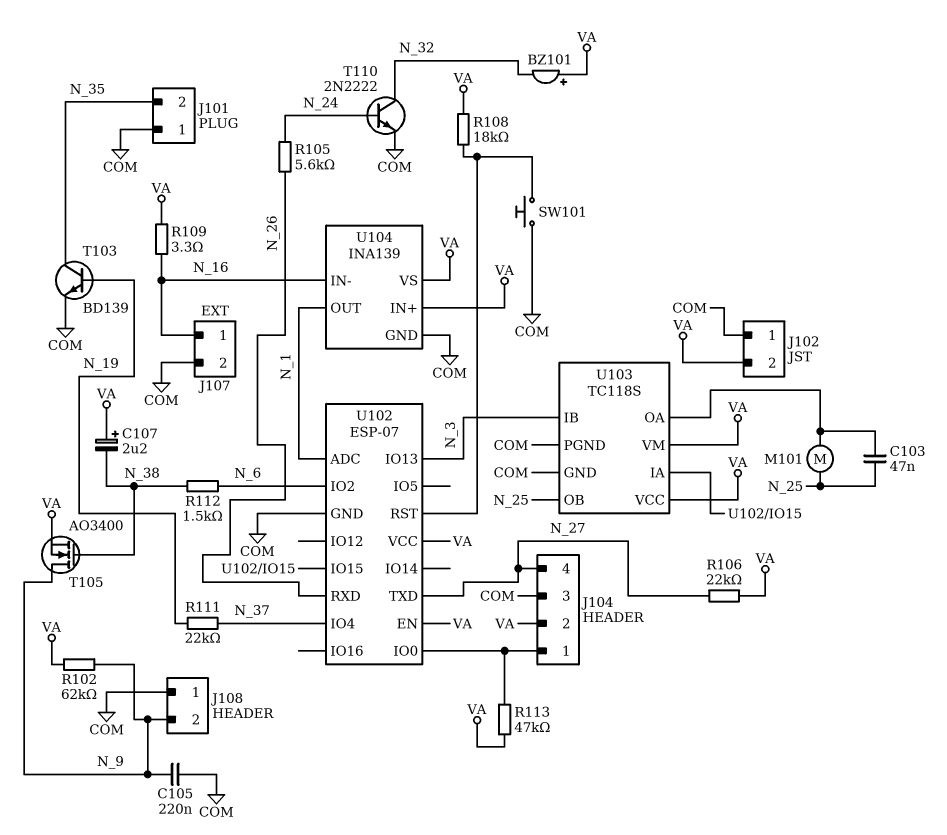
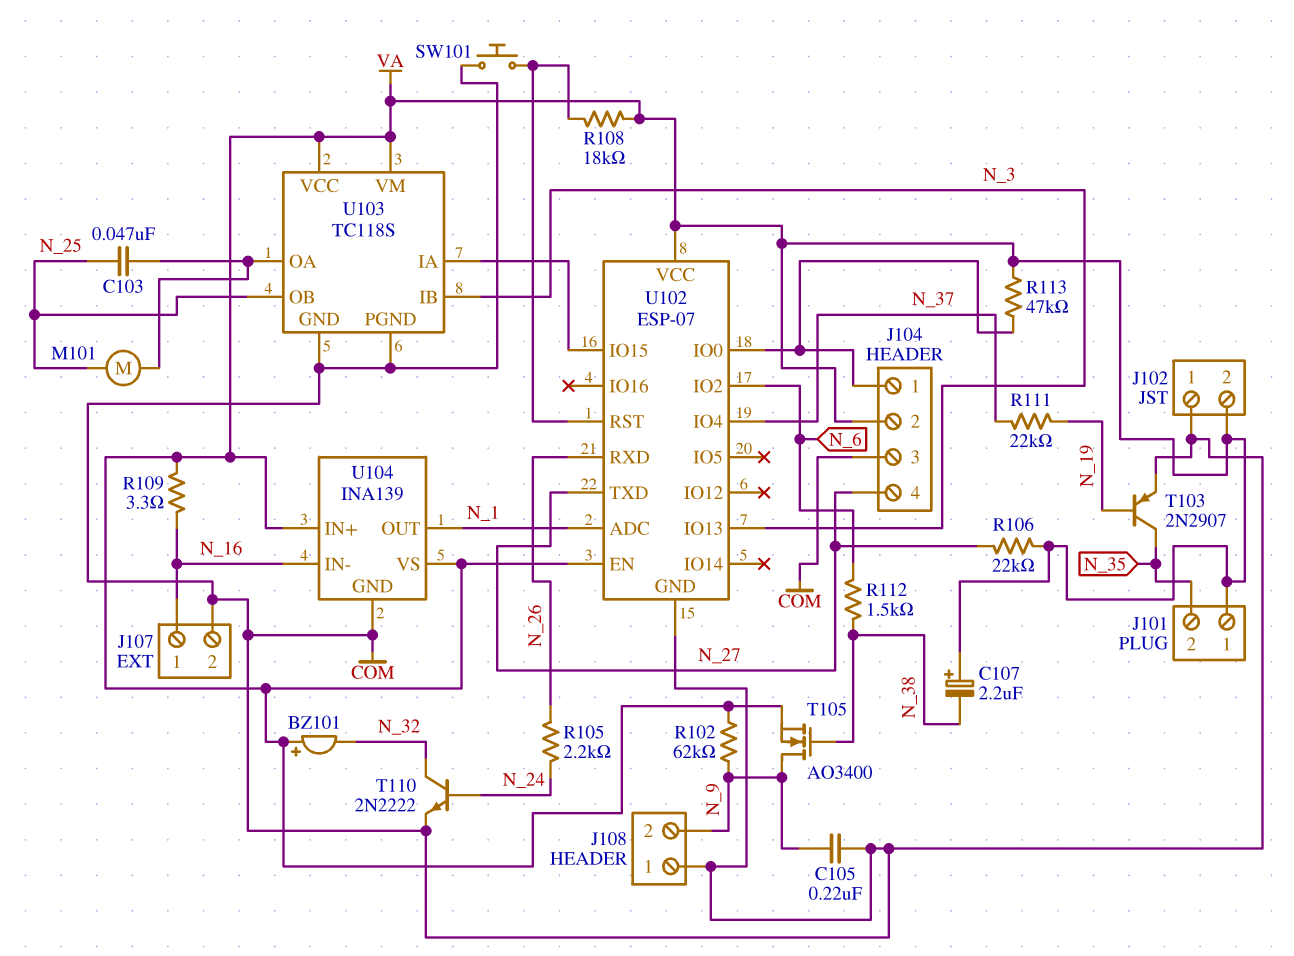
J101 pin 1: COM -> VA
R105: 5.6k (N_24, N_26) -> 2.2k (N_24, N_26)
T103: NPN BD139 (B N_19, C N_35, E COM) -> PNP 2N2907 (B N_19, C N_35, E COM)

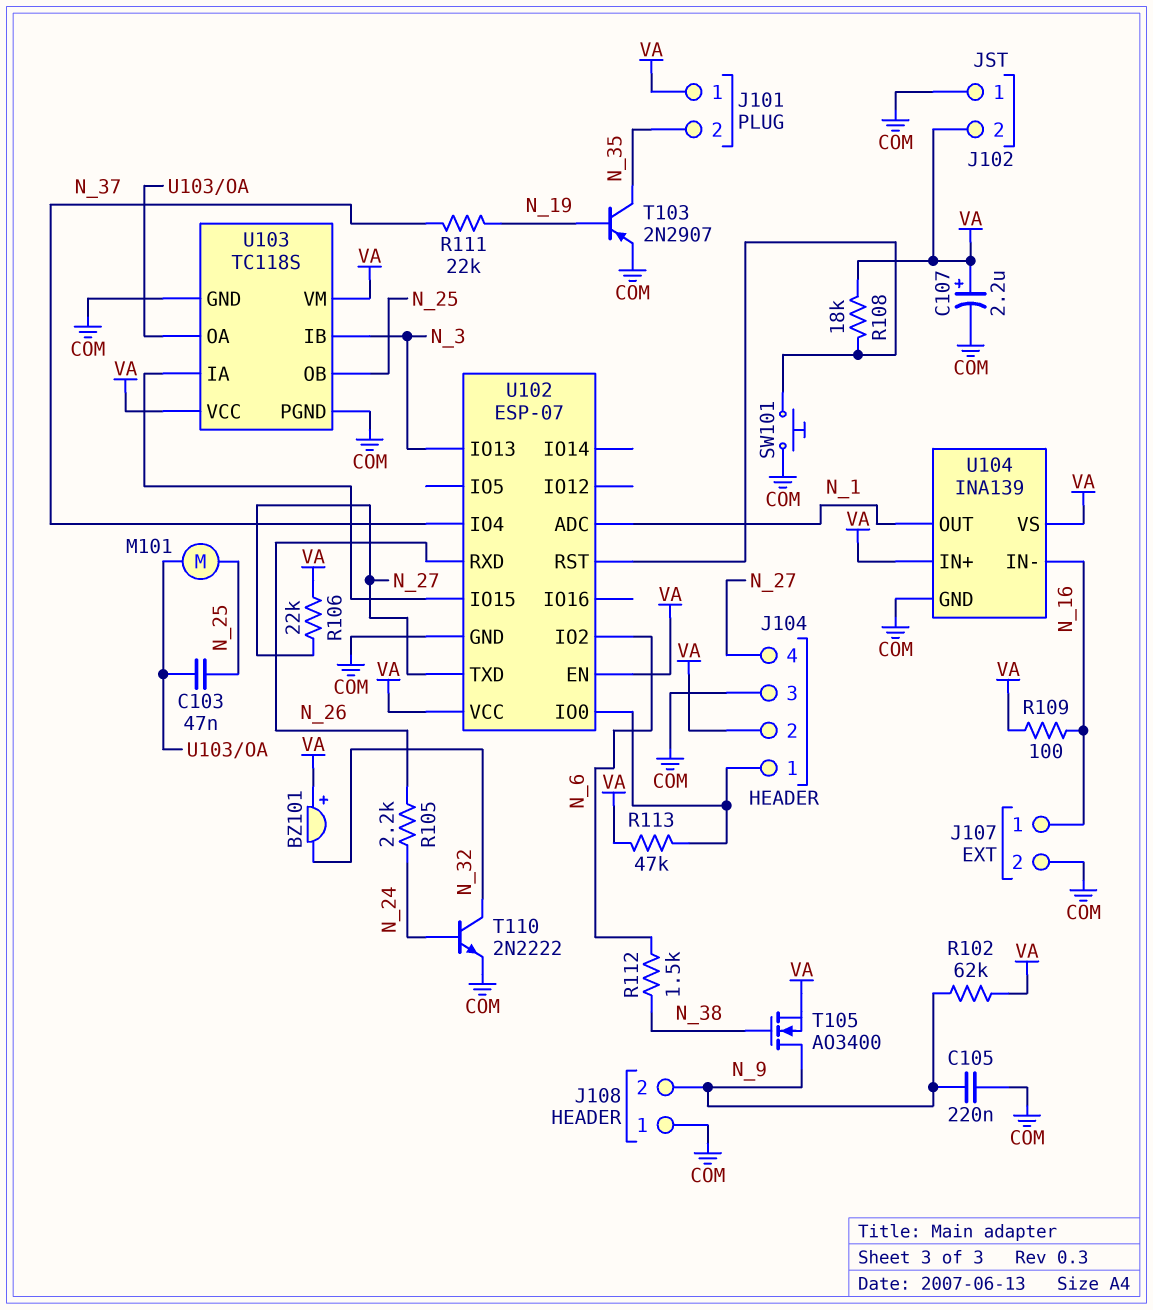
C107: 2.2uF (plus VA, minus N_38) -> 2.2uF (plus VA, minus COM)
R109: 3.3 (N_16, VA) -> 100 (N_16, VA)

